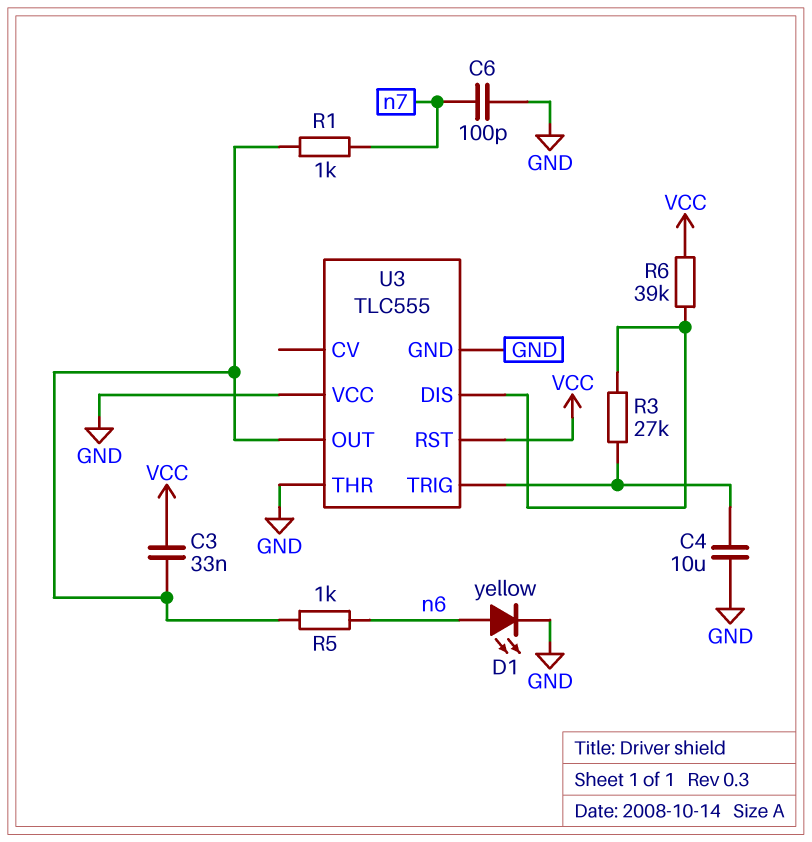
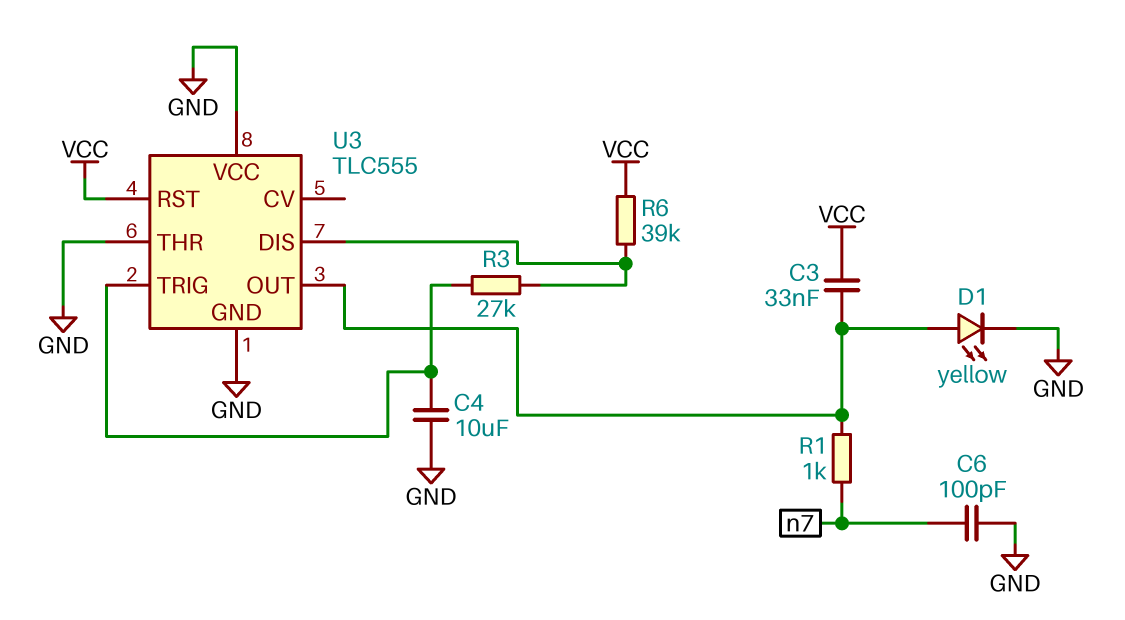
D1: LED yellow (A n6, K GND) -> LED yellow (A U3/OUT, K GND)
R5: 1k (U3/OUT, n6) -> none

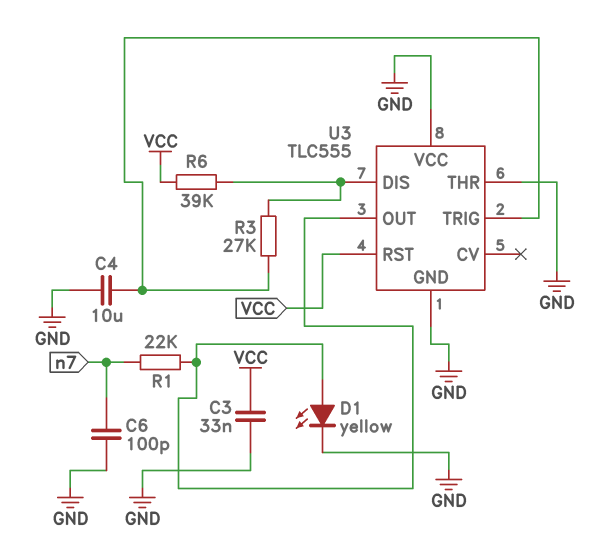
C3: 33nF (U3/OUT, VCC) -> 33nF (GND, VCC)
R1: 1k (U3/OUT, n7) -> 22k (U3/OUT, n7)

